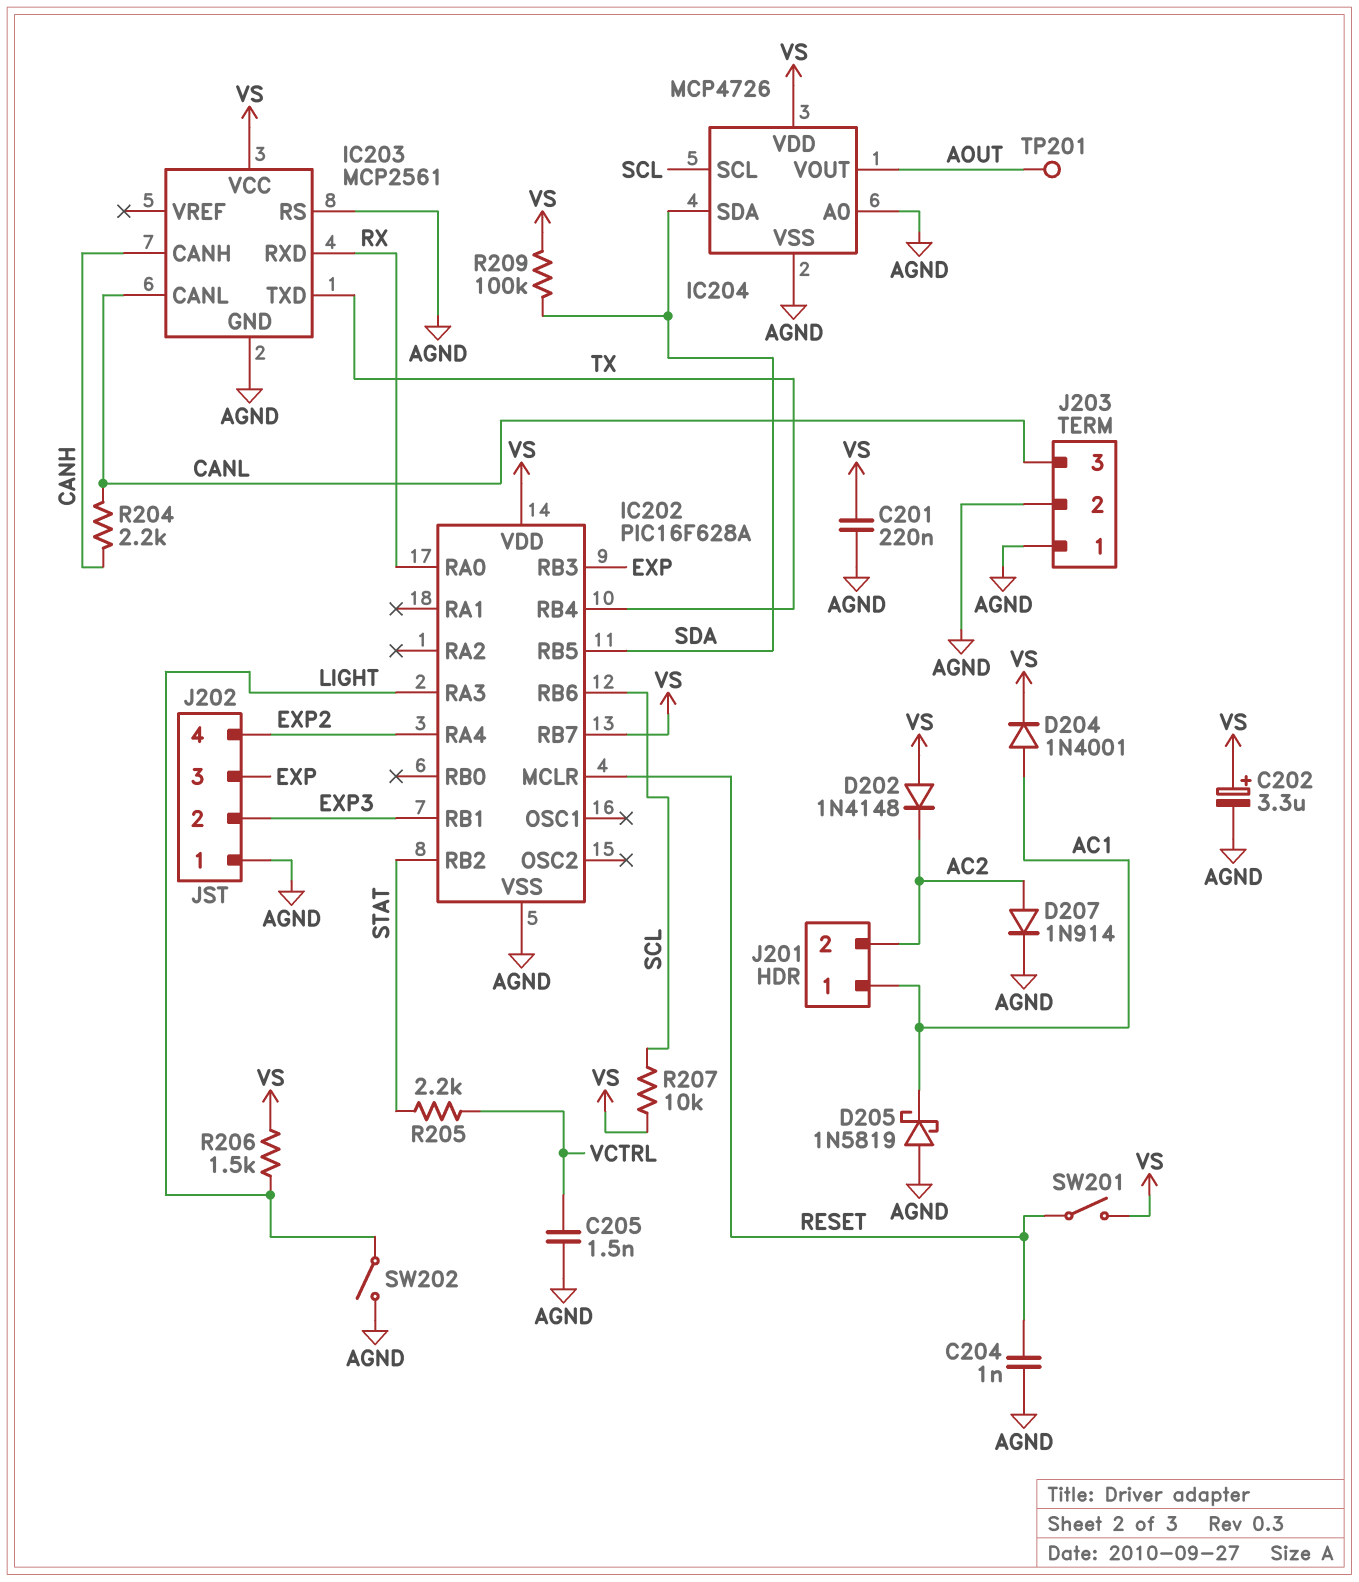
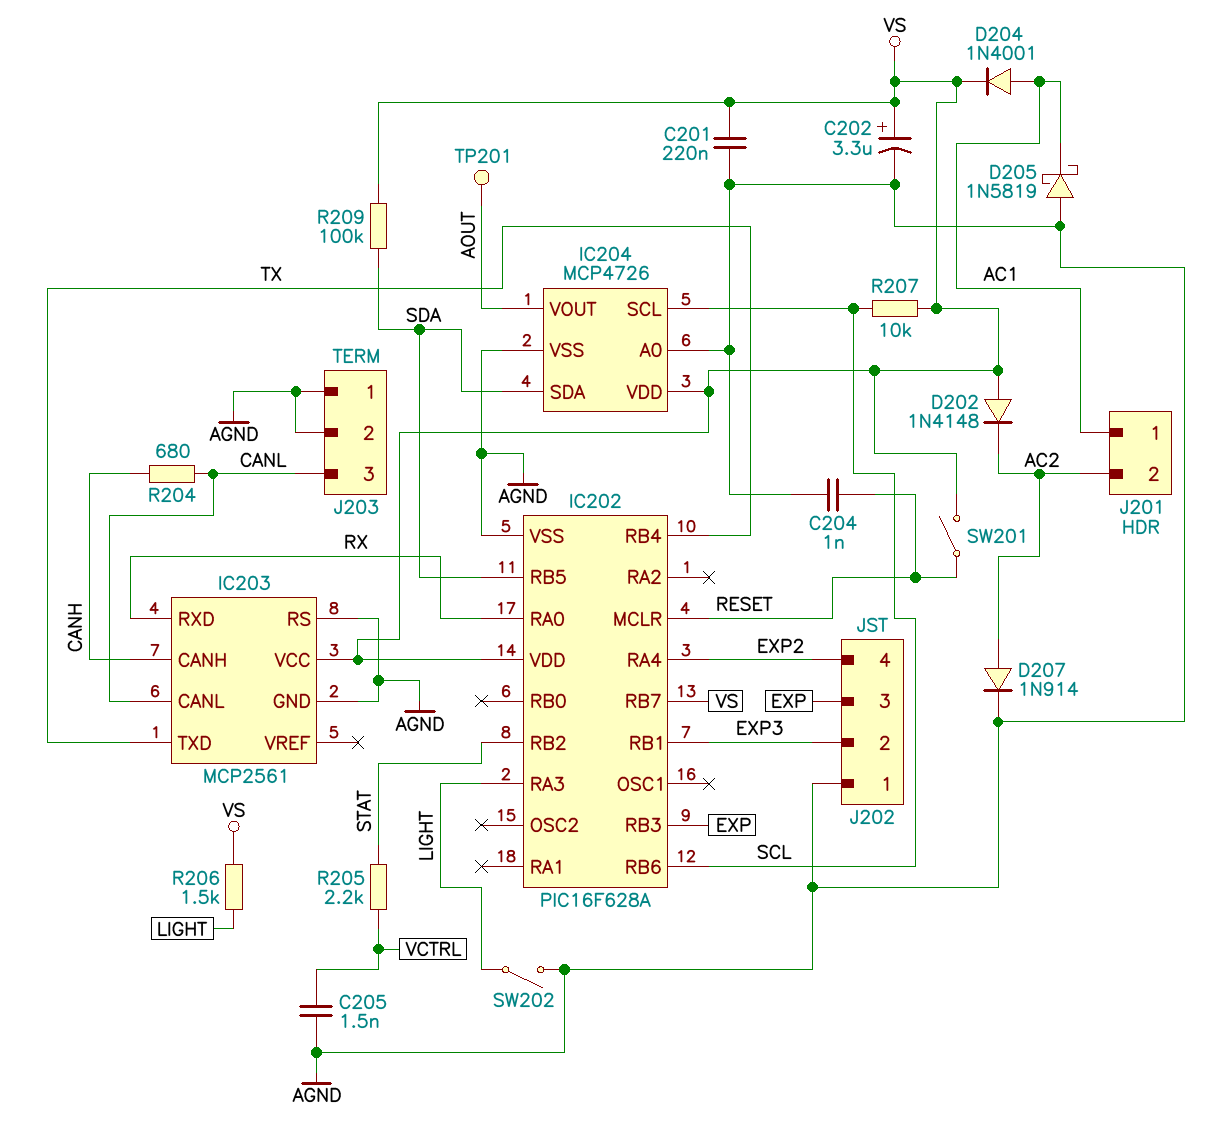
R204: 2.2k (CANH, CANL) -> 680 (CANH, CANL)

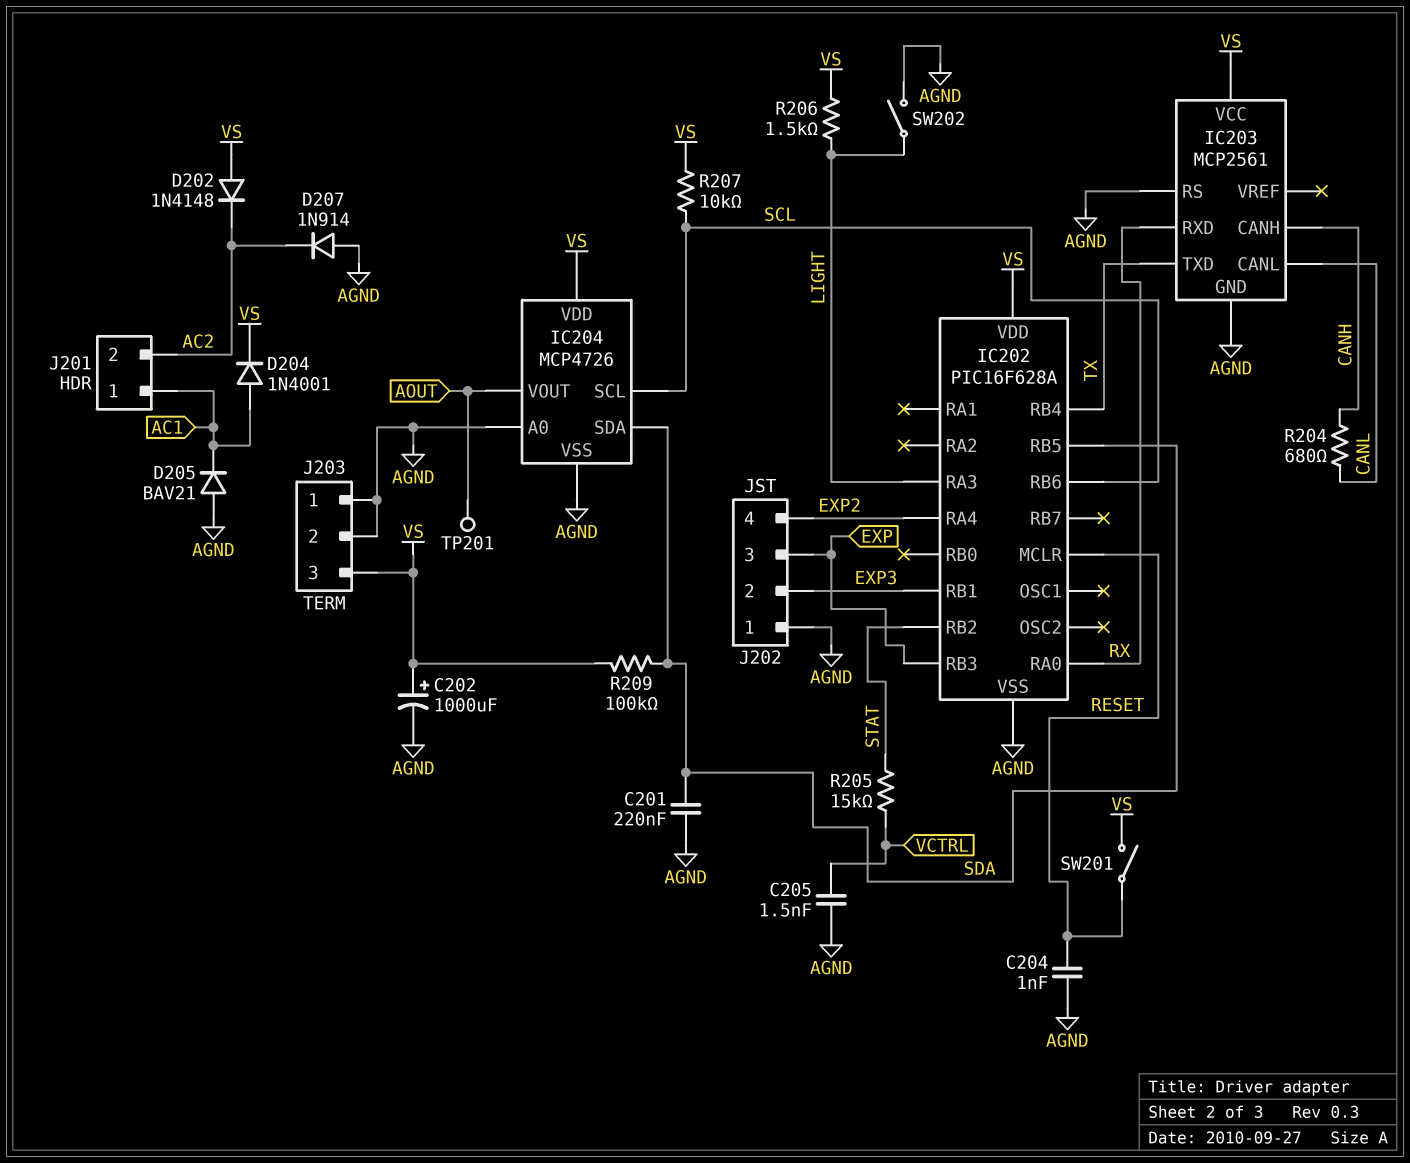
C201: 220nF (AGND, VS) -> 220nF (AGND, SDA)
C202: 3.3uF (plus VS, minus AGND) -> 1000uF (plus VS, minus AGND)
D205: schottky 1N5819 (A AGND, K AC1) -> diode BAV21 (A AGND, K AC1)
D207: diode 1N914 (A AC2, K AGND) -> diode 1N914 (A AGND, K AC2)
IC202 pin RB7: VS -> none
J203 pin 3: CANL -> VS
R205: 2.2k (STAT, VCTRL) -> 15k (STAT, VCTRL)

